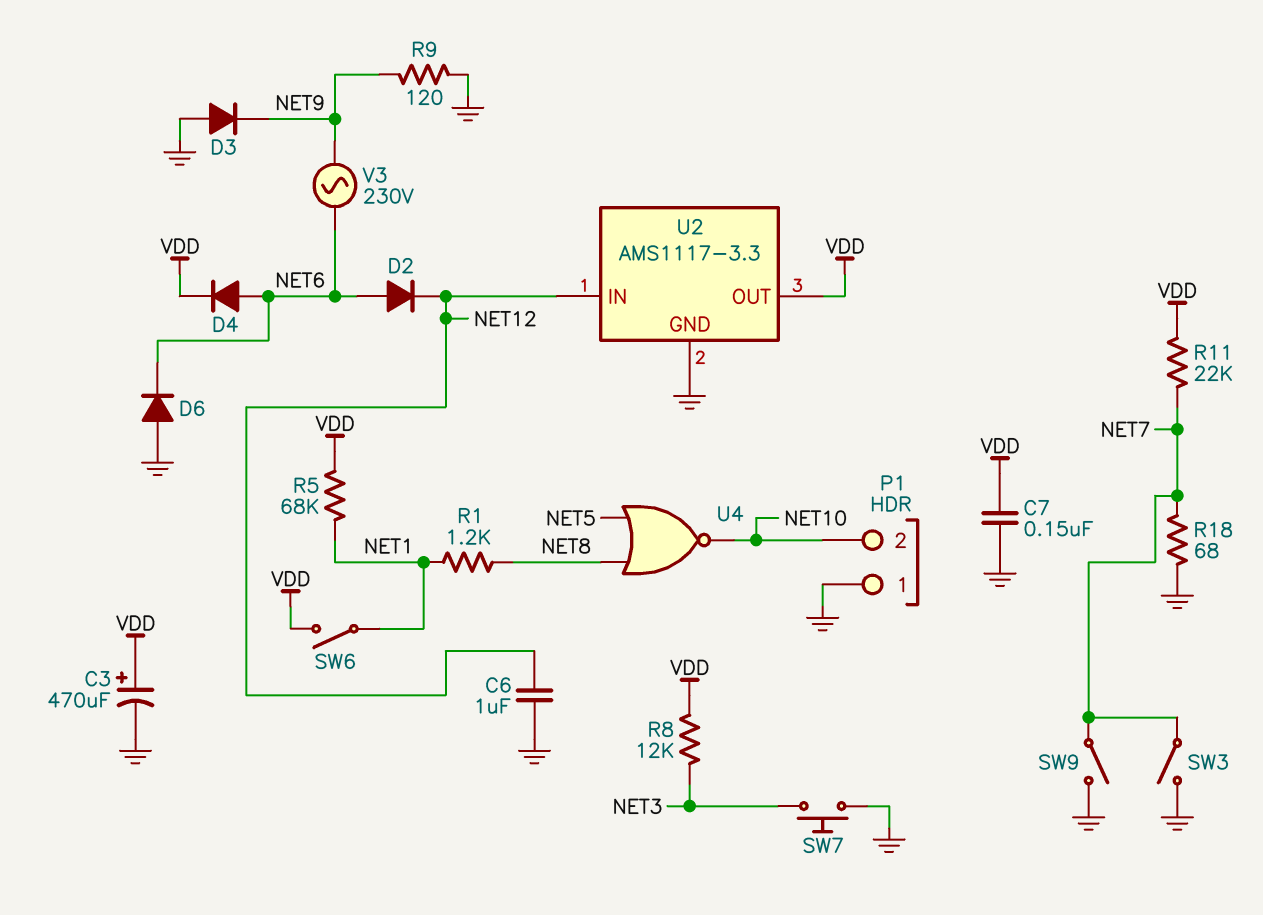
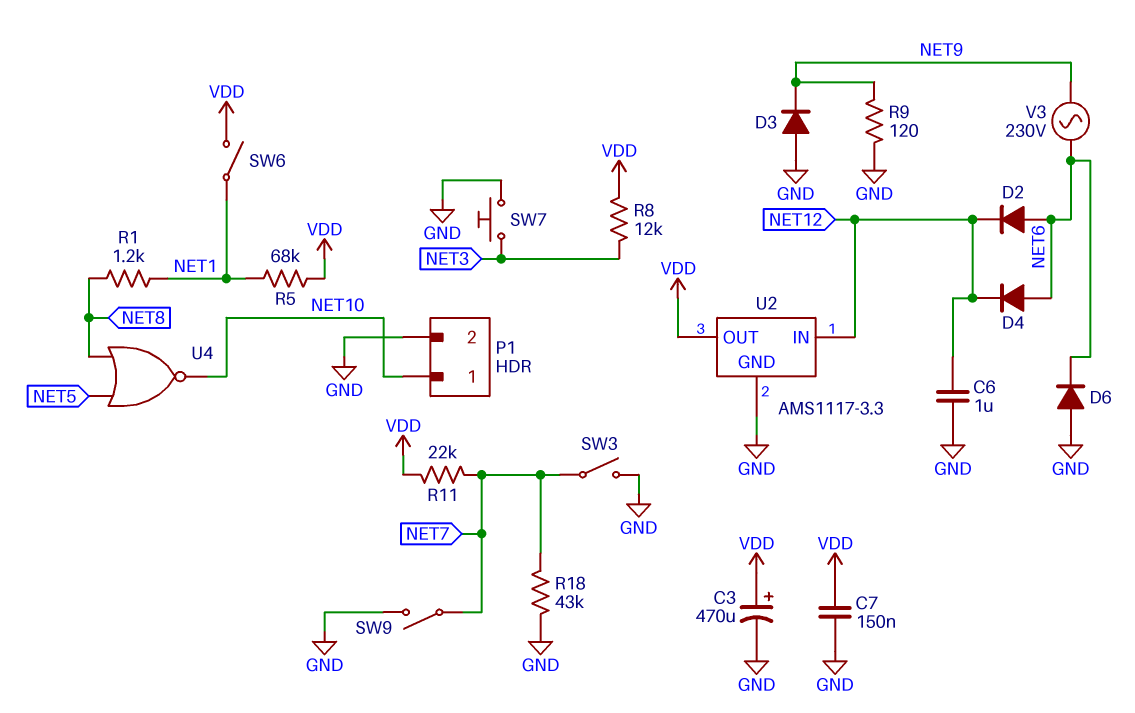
D4: diode (A NET6, K VDD) -> diode (A NET6, K NET12)
P1 pin 1: GND -> NET10
P1 pin 2: NET10 -> GND
R18: 68 (GND, NET7) -> 43k (GND, NET7)

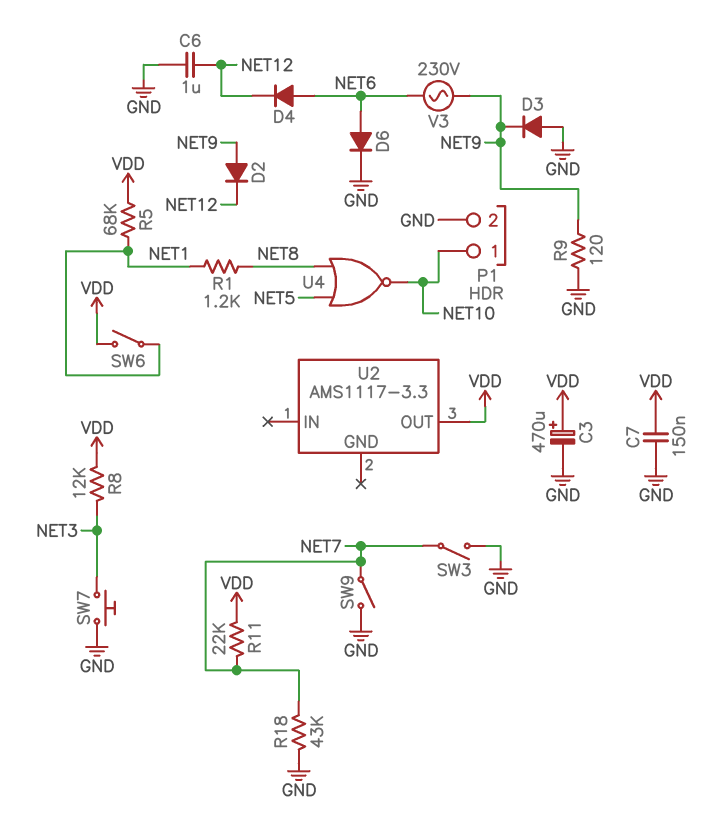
D2: diode (A NET6, K NET12) -> diode (A NET9, K NET12)
D6: diode (A GND, K NET6) -> diode (A NET6, K GND)
U2 pin GND: GND -> none
U2 pin IN: NET12 -> none

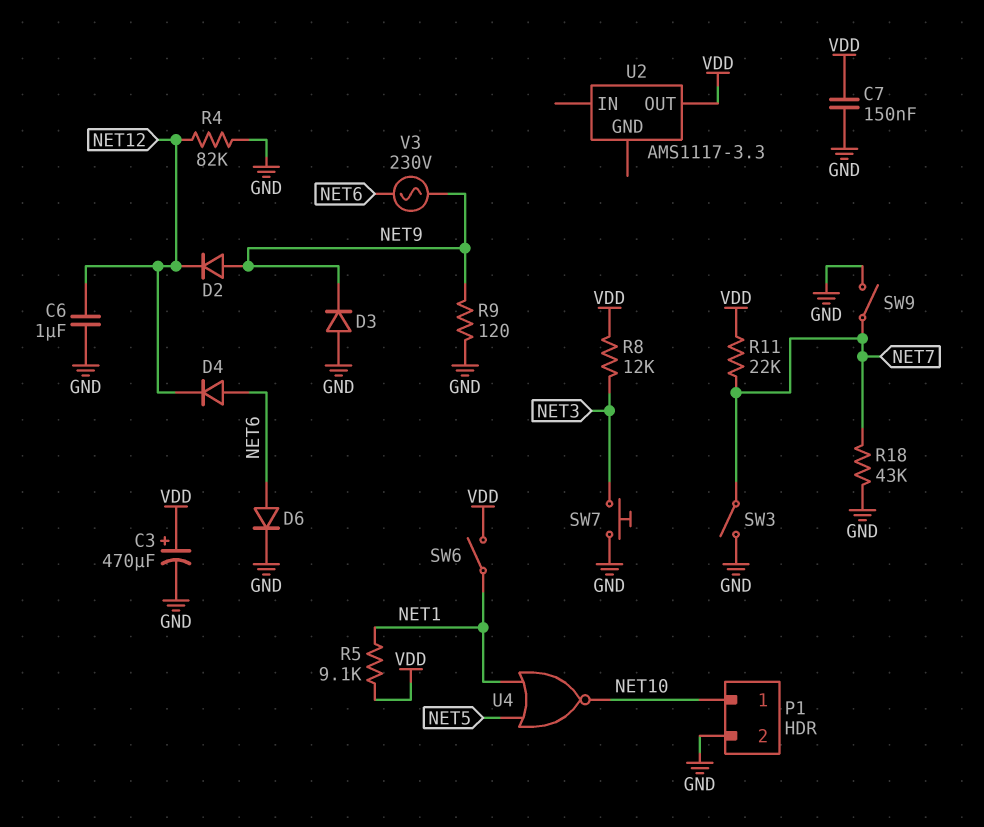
R1: 1.2k (NET1, NET8) -> none
R4: none -> 82k (GND, NET12)
R5: 68k (NET1, VDD) -> 9.1k (NET1, VDD)
U4: NOR (in NET5, in NET8, out NET10) -> NOR (in NET1, in NET5, out NET10)

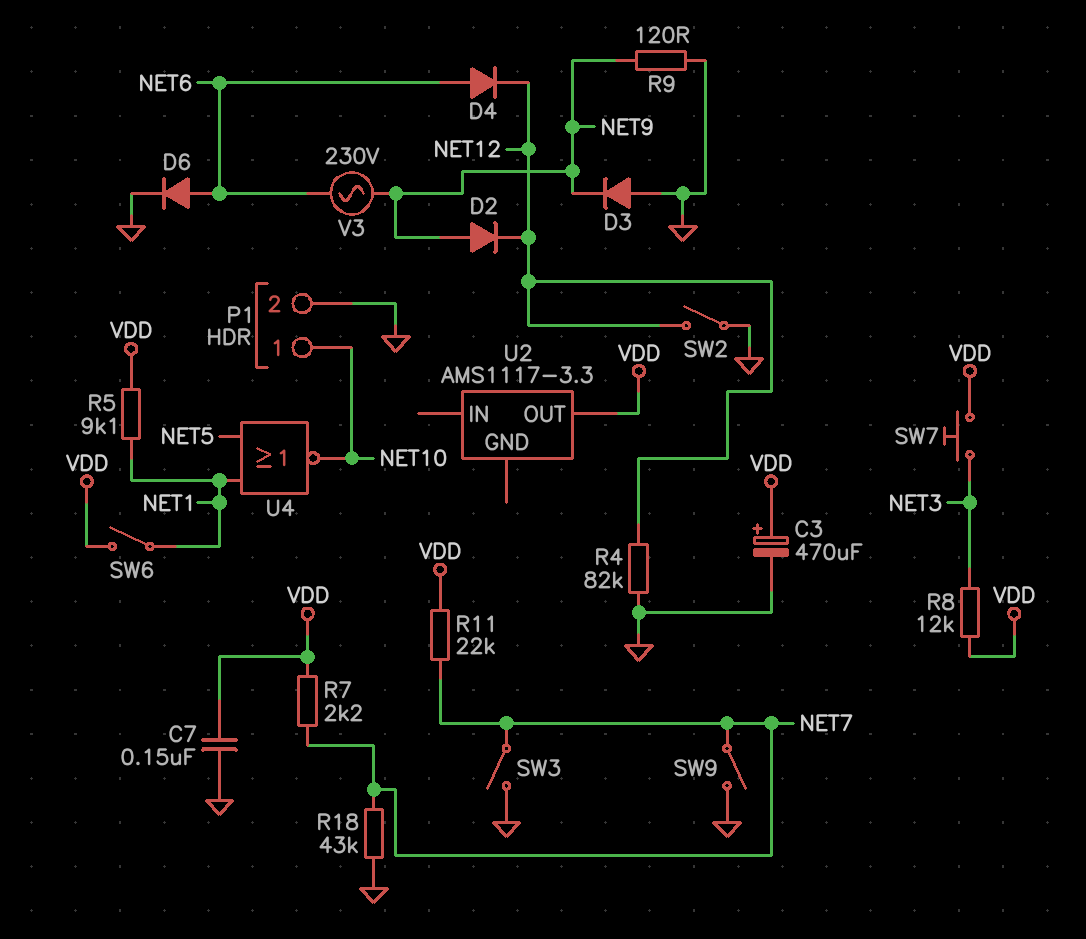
C6: 1uF (GND, NET12) -> none
R7: none -> 2.2k (NET7, VDD)
SW2: none -> switch (GND, NET12)
SW7: button (GND, NET3) -> button (NET3, VDD)

